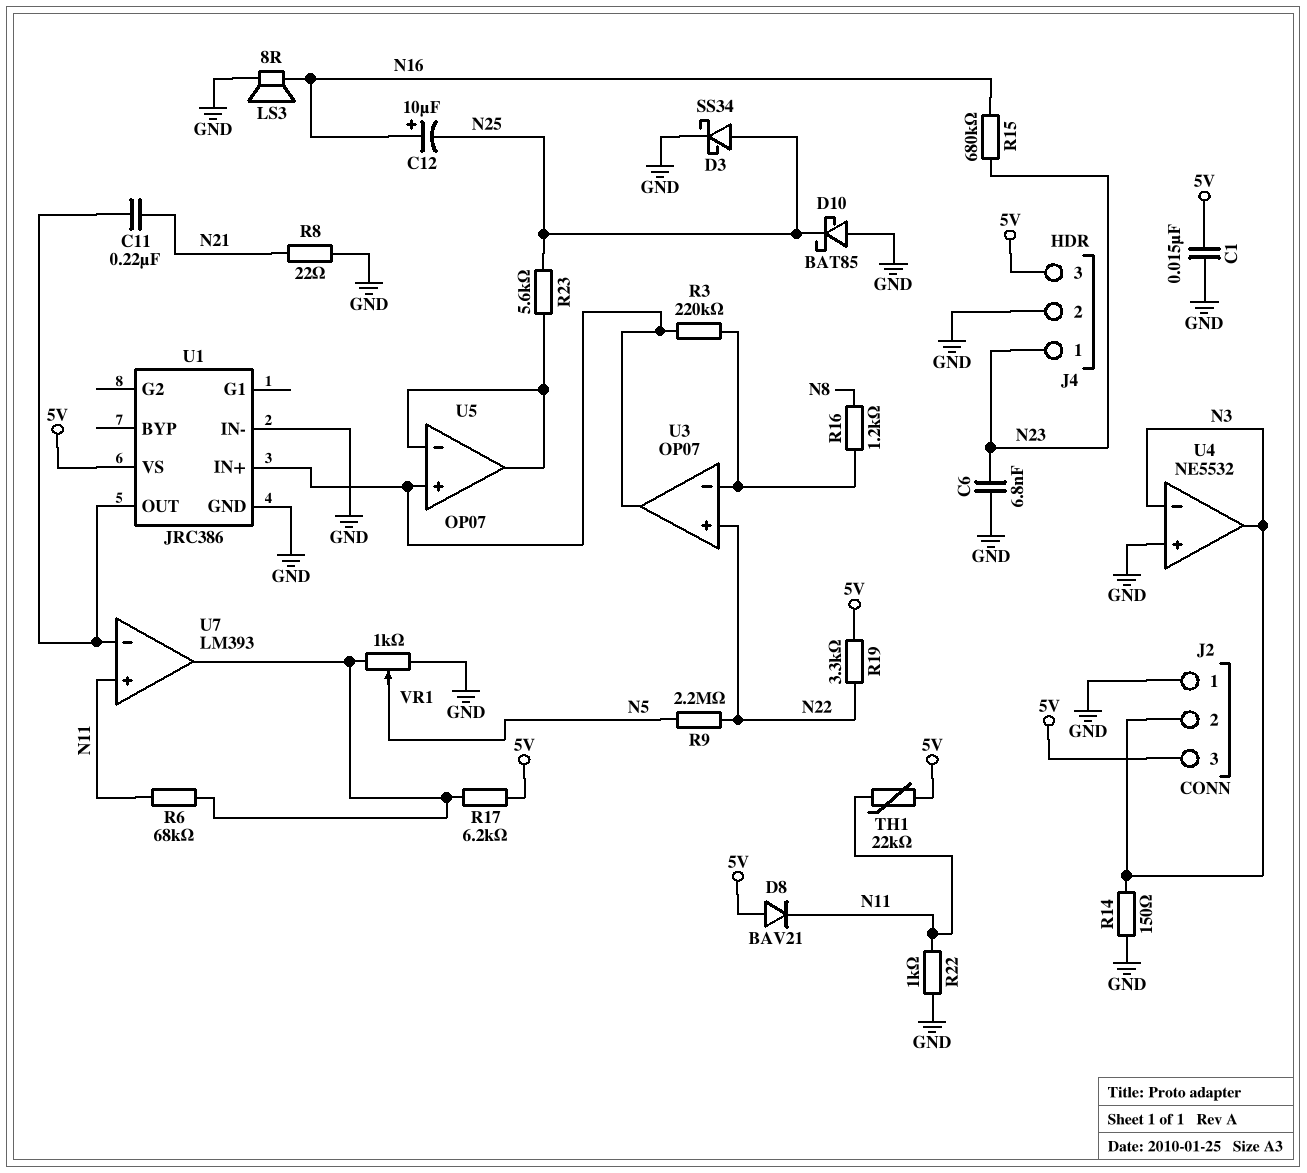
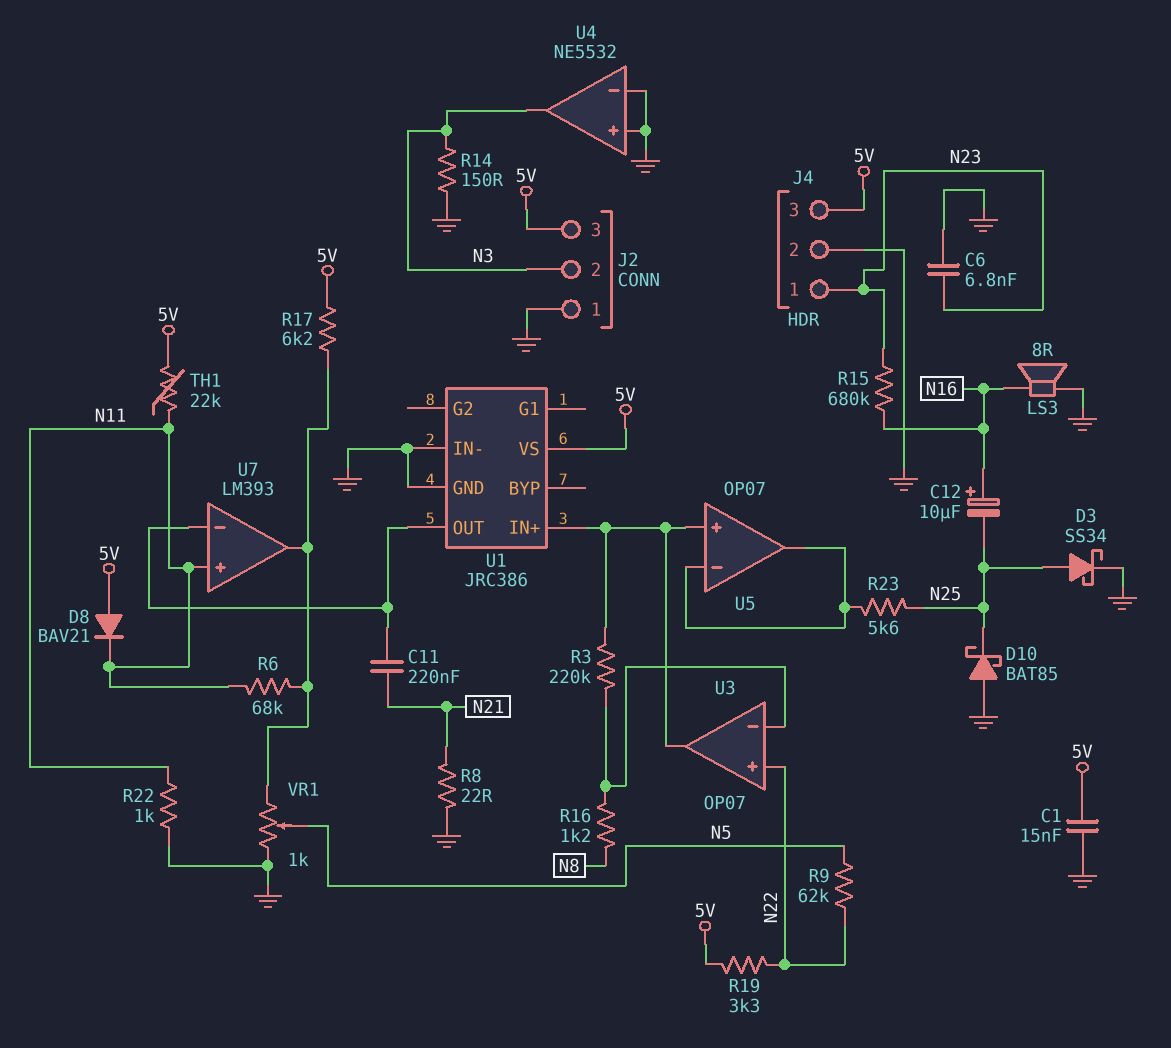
R9: 2.2M (N5, N22) -> 62k (N5, N22)
U4 pin in-: N3 -> GND

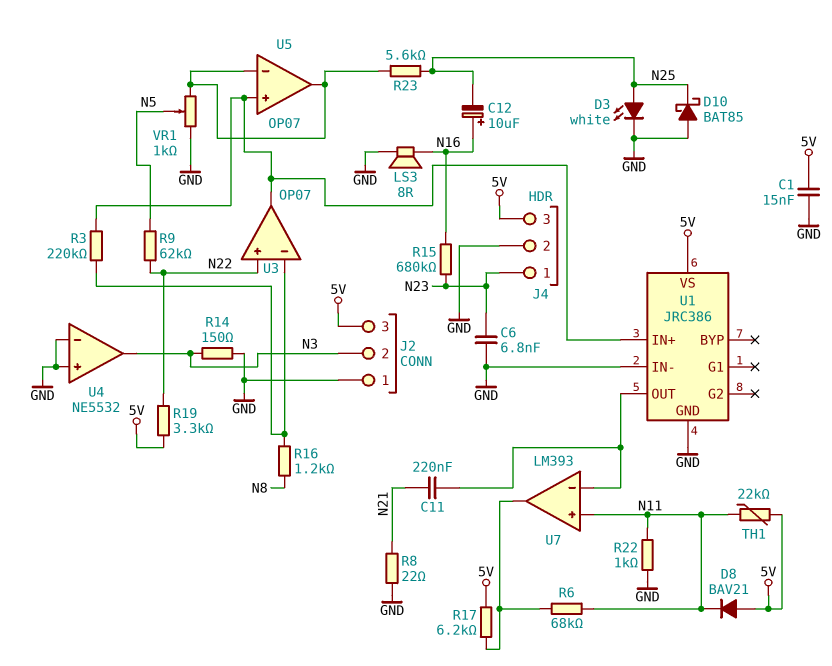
D3: schottky SS34 (A N25, K GND) -> LED white (A N25, K GND)
VR1: 1k (GND, U7/out, wiper N5) -> 1k (GND, U5/in-, wiper N5)

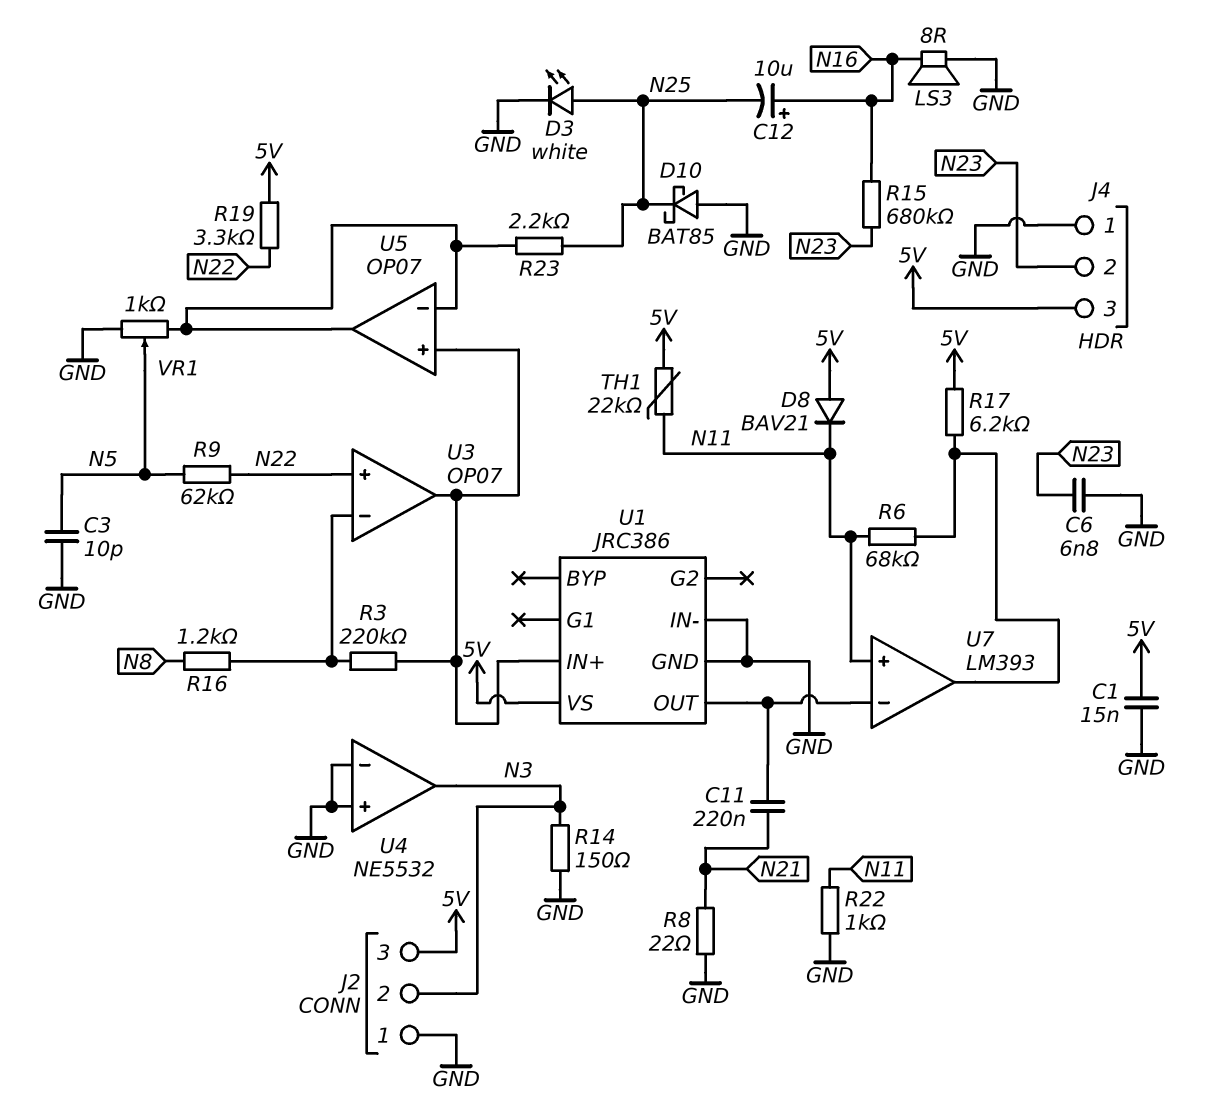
C3: none -> 10pF (GND, N5)
J4 pin 1: N23 -> GND
J4 pin 2: GND -> N23
R23: 5.6k (N25, U5/in-) -> 2.2k (N25, U5/in-)

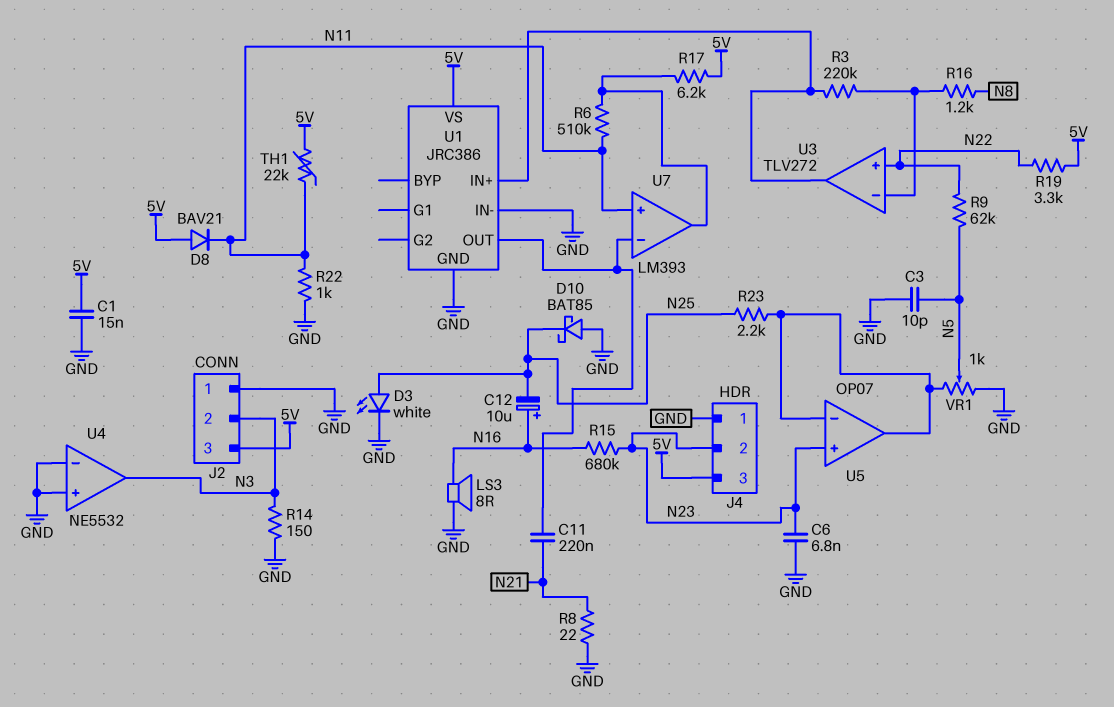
R6: 68k (N11, U7/out) -> 510k (N11, U7/out)
U3: OP07 -> TLV272
U5 pin in+: U1/IN+ -> N23

